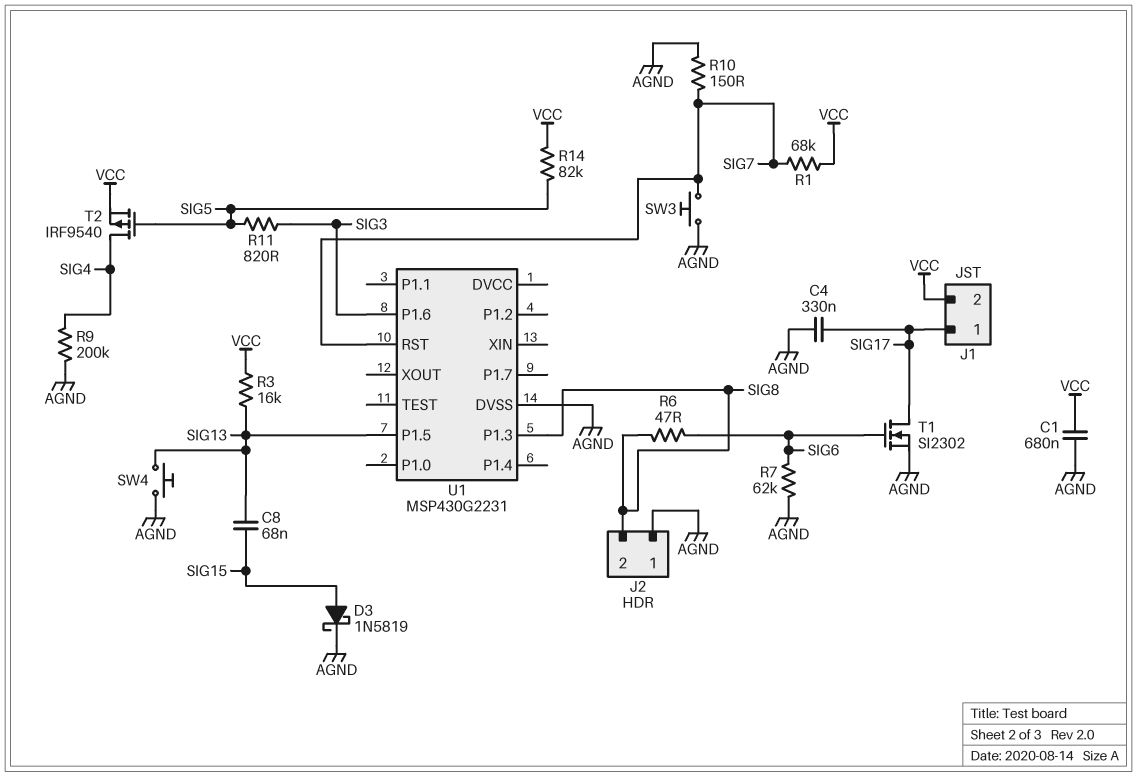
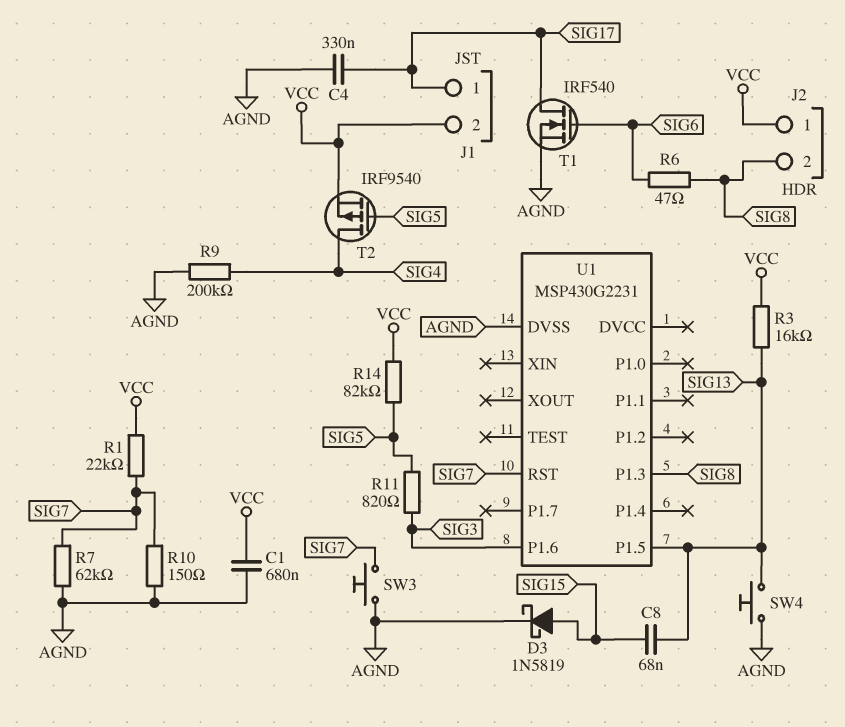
J2 pin 1: AGND -> VCC
R1: 68k (SIG7, VCC) -> 22k (SIG7, VCC)
R7: 62k (AGND, SIG6) -> 62k (AGND, SIG7)
T1: NMOS SI2302 (G SIG6, D SIG17, S AGND) -> NMOS IRF540 (G SIG6, D SIG17, S AGND)

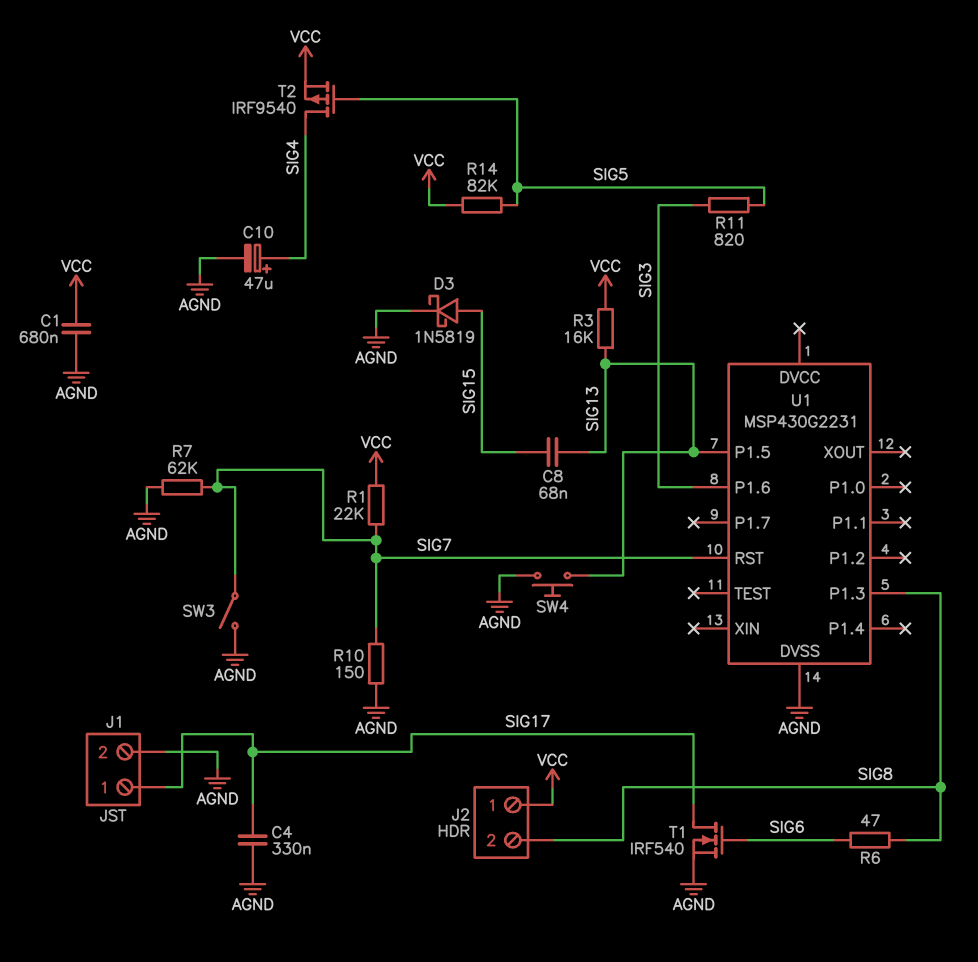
C10: none -> 47uF (plus SIG4, minus AGND)
J1 pin 2: VCC -> AGND
R9: 200k (AGND, SIG4) -> none
SW3: button (AGND, SIG7) -> switch (AGND, SIG7)

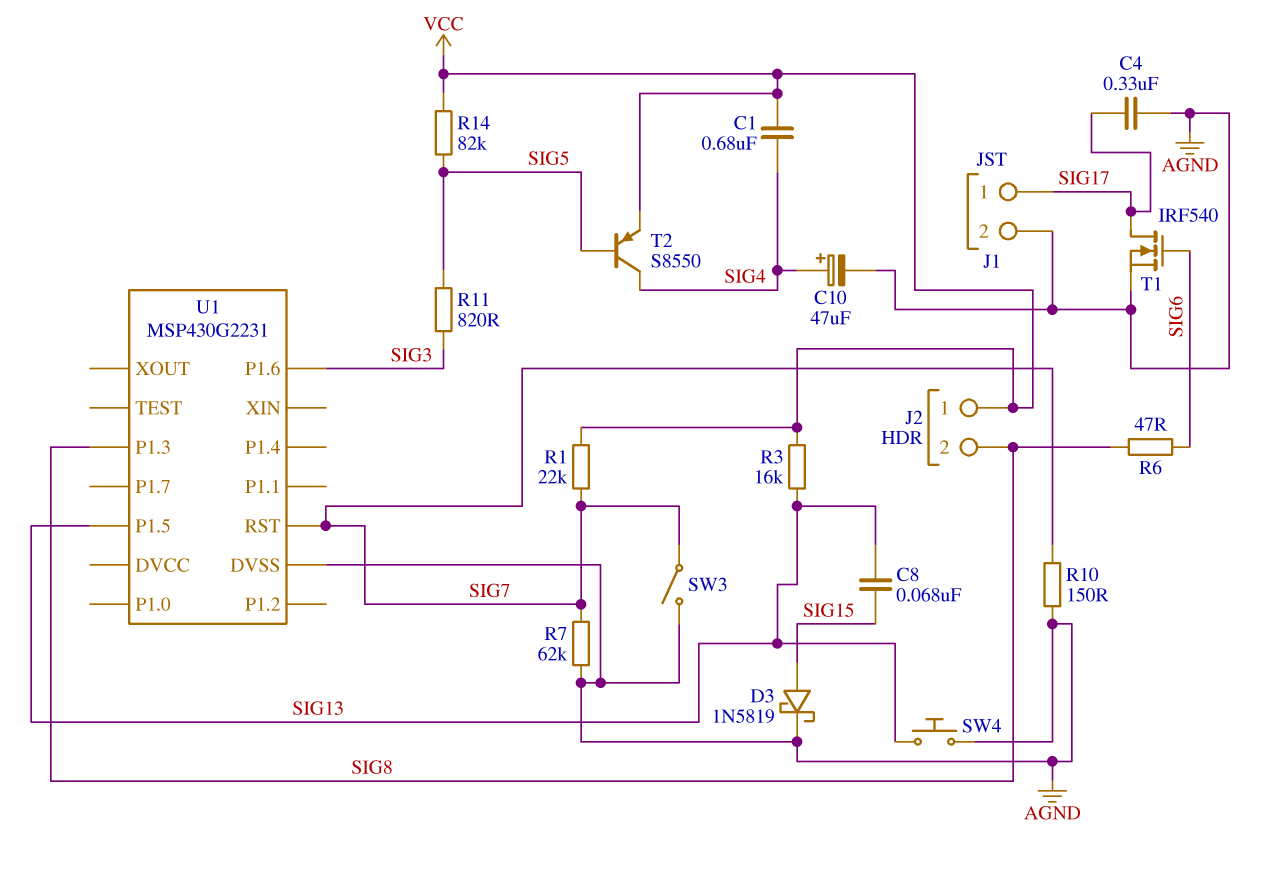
C1: 680nF (AGND, VCC) -> 680nF (SIG4, VCC)
T2: PMOS IRF9540 (G SIG5, D SIG4, S VCC) -> PNP S8550 (B SIG5, C SIG4, E VCC)

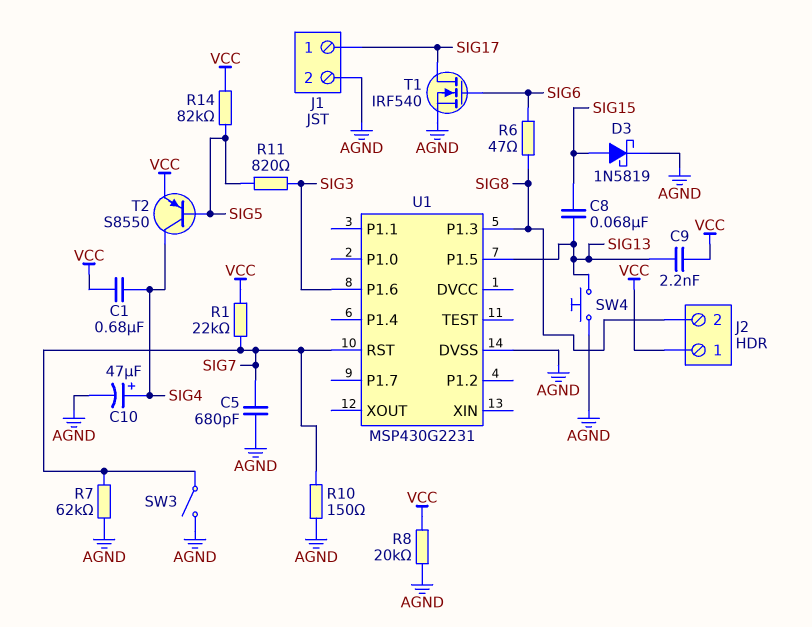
C4: 330nF (AGND, SIG17) -> none
C5: none -> 680pF (AGND, SIG7)
C9: none -> 2.2nF (SIG13, VCC)
R3: 16k (SIG13, VCC) -> none
R8: none -> 20k (AGND, VCC)

